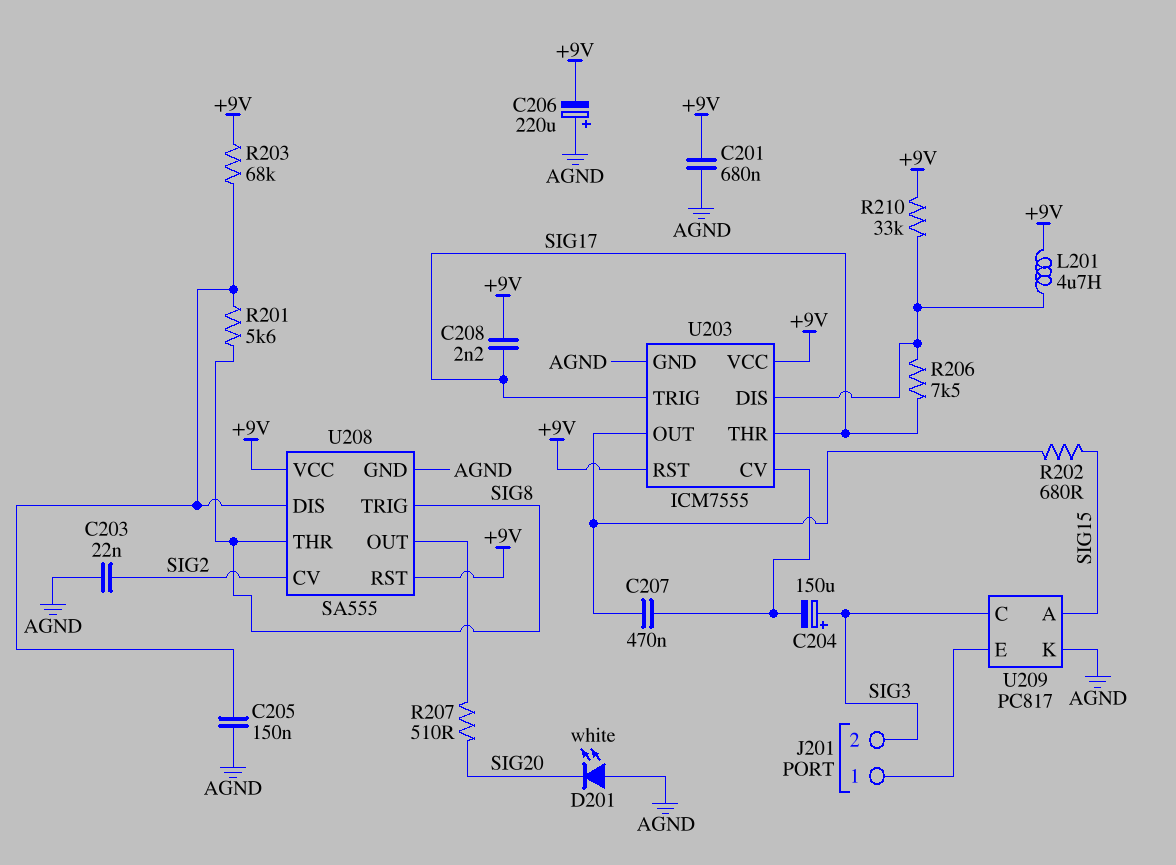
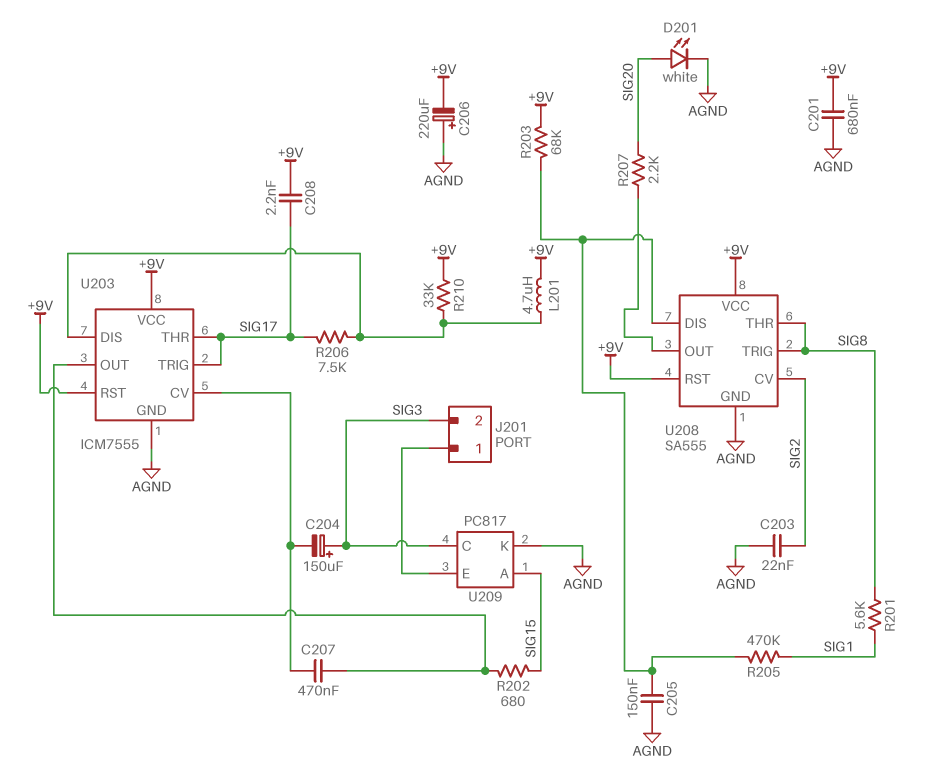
D201: LED white (A AGND, K SIG20) -> LED white (A SIG20, K AGND)
R201: 5.6k (SIG8, U208/DIS) -> 5.6k (SIG1, SIG8)
R205: none -> 470k (SIG1, U208/DIS)
R207: 510 (SIG20, U208/OUT) -> 2.2k (SIG20, U208/OUT)

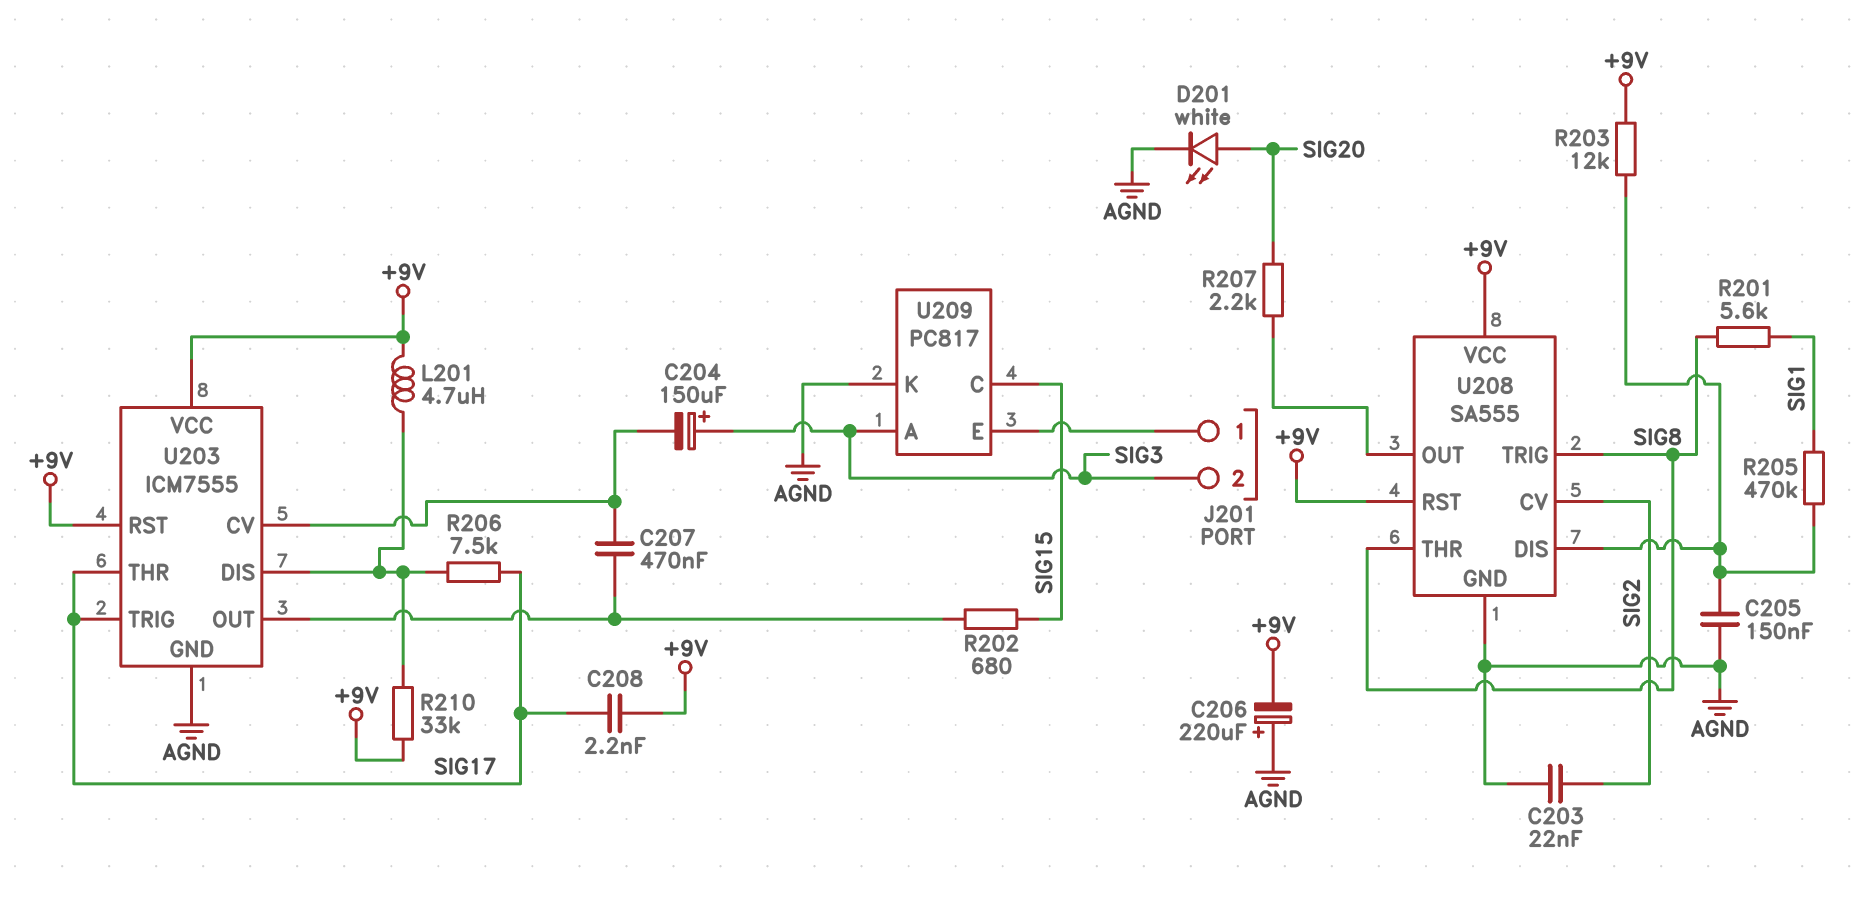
C201: 680nF (+9V, AGND) -> none
R203: 68k (+9V, U208/DIS) -> 12k (+9V, U208/DIS)
U209 pin A: SIG15 -> SIG3
U209 pin C: SIG3 -> SIG15

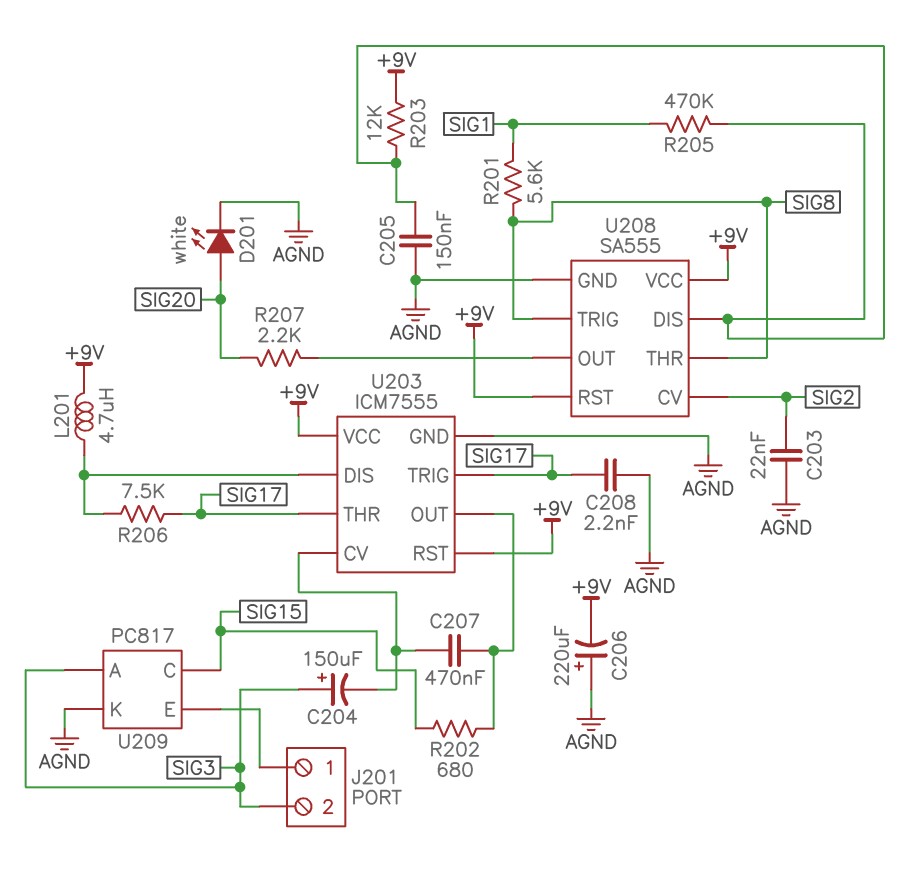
C208: 2.2nF (+9V, SIG17) -> 2.2nF (AGND, SIG17)
R210: 33k (+9V, U203/DIS) -> none

